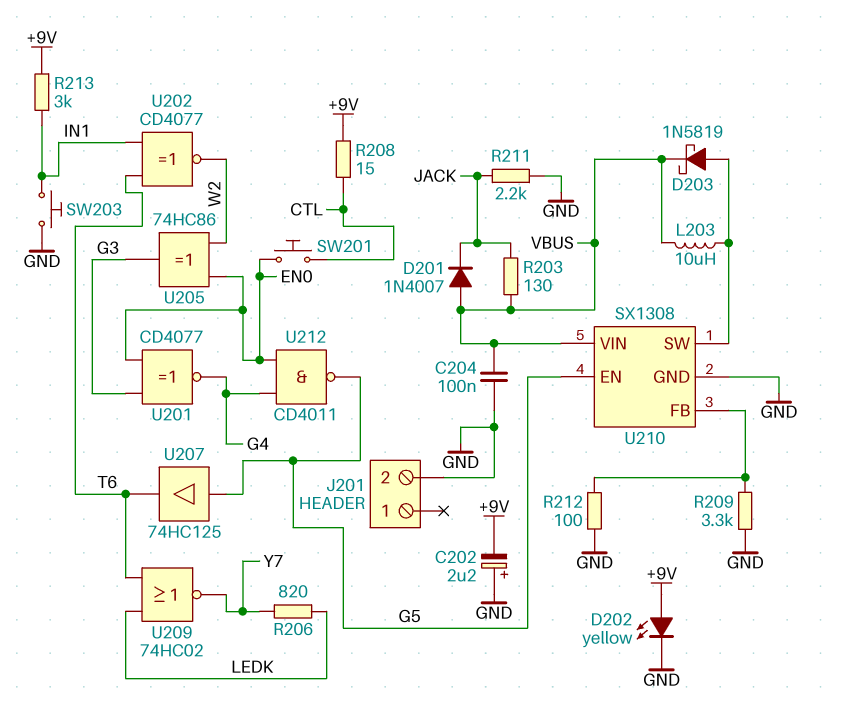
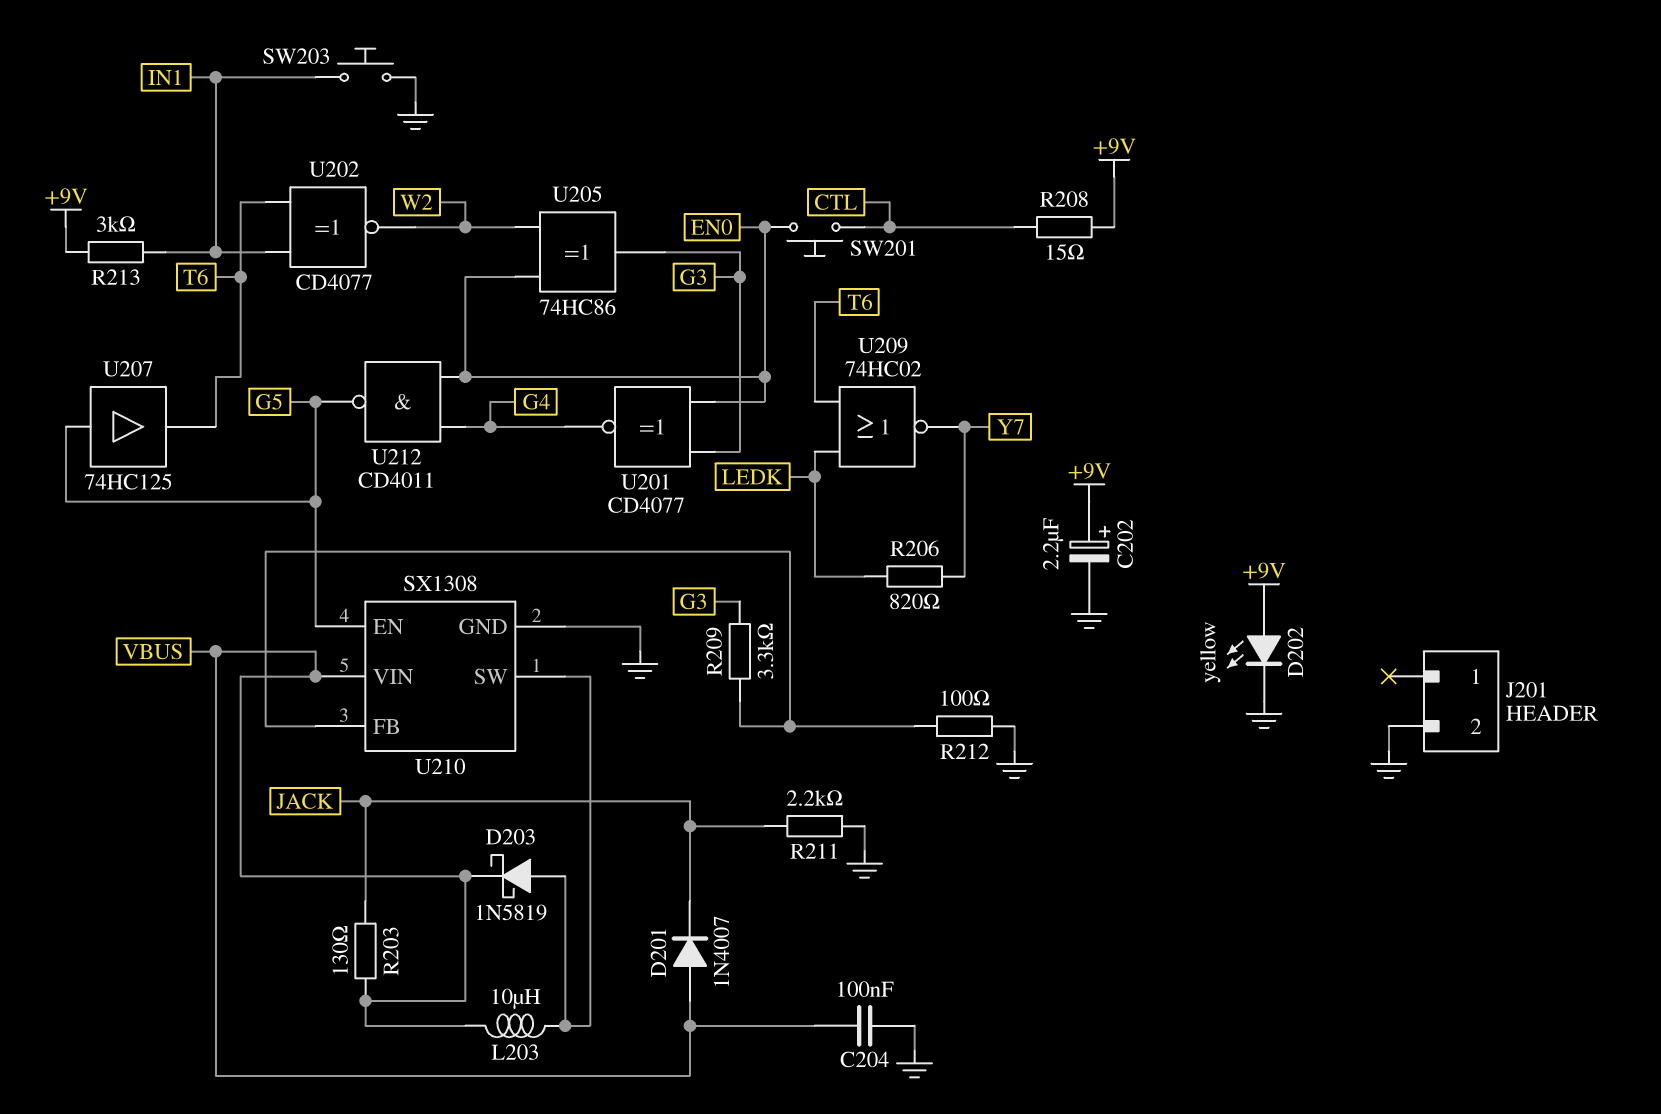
C202: 2.2uF (plus GND, minus +9V) -> 2.2uF (plus +9V, minus GND)
R209: 3.3k (GND, U210/FB) -> 3.3k (G3, U210/FB)

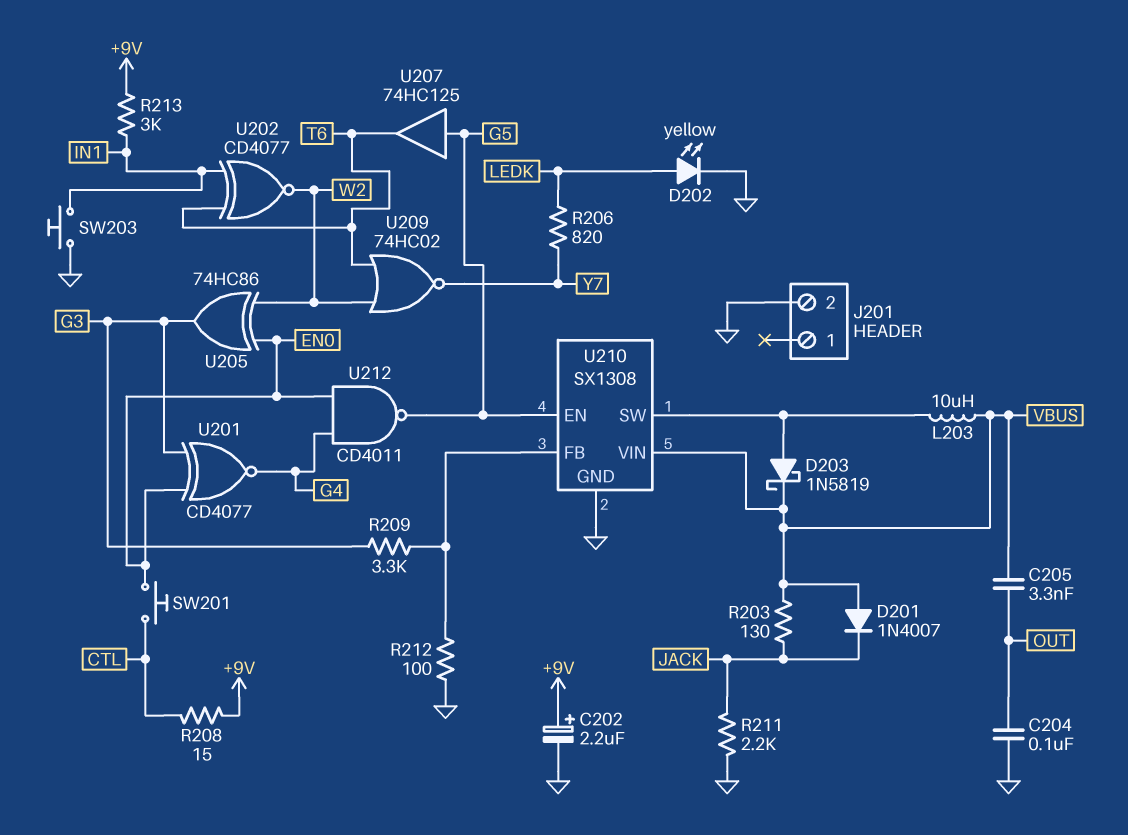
C204: 100nF (GND, VBUS) -> 100nF (GND, OUT)
C205: none -> 3.3nF (OUT, VBUS)
D202: LED yellow (A +9V, K GND) -> LED yellow (A LEDK, K GND)
U209: NOR 74HC02 (in LEDK, in T6, out Y7) -> NOR 74HC02 (in T6, in W2, out Y7)

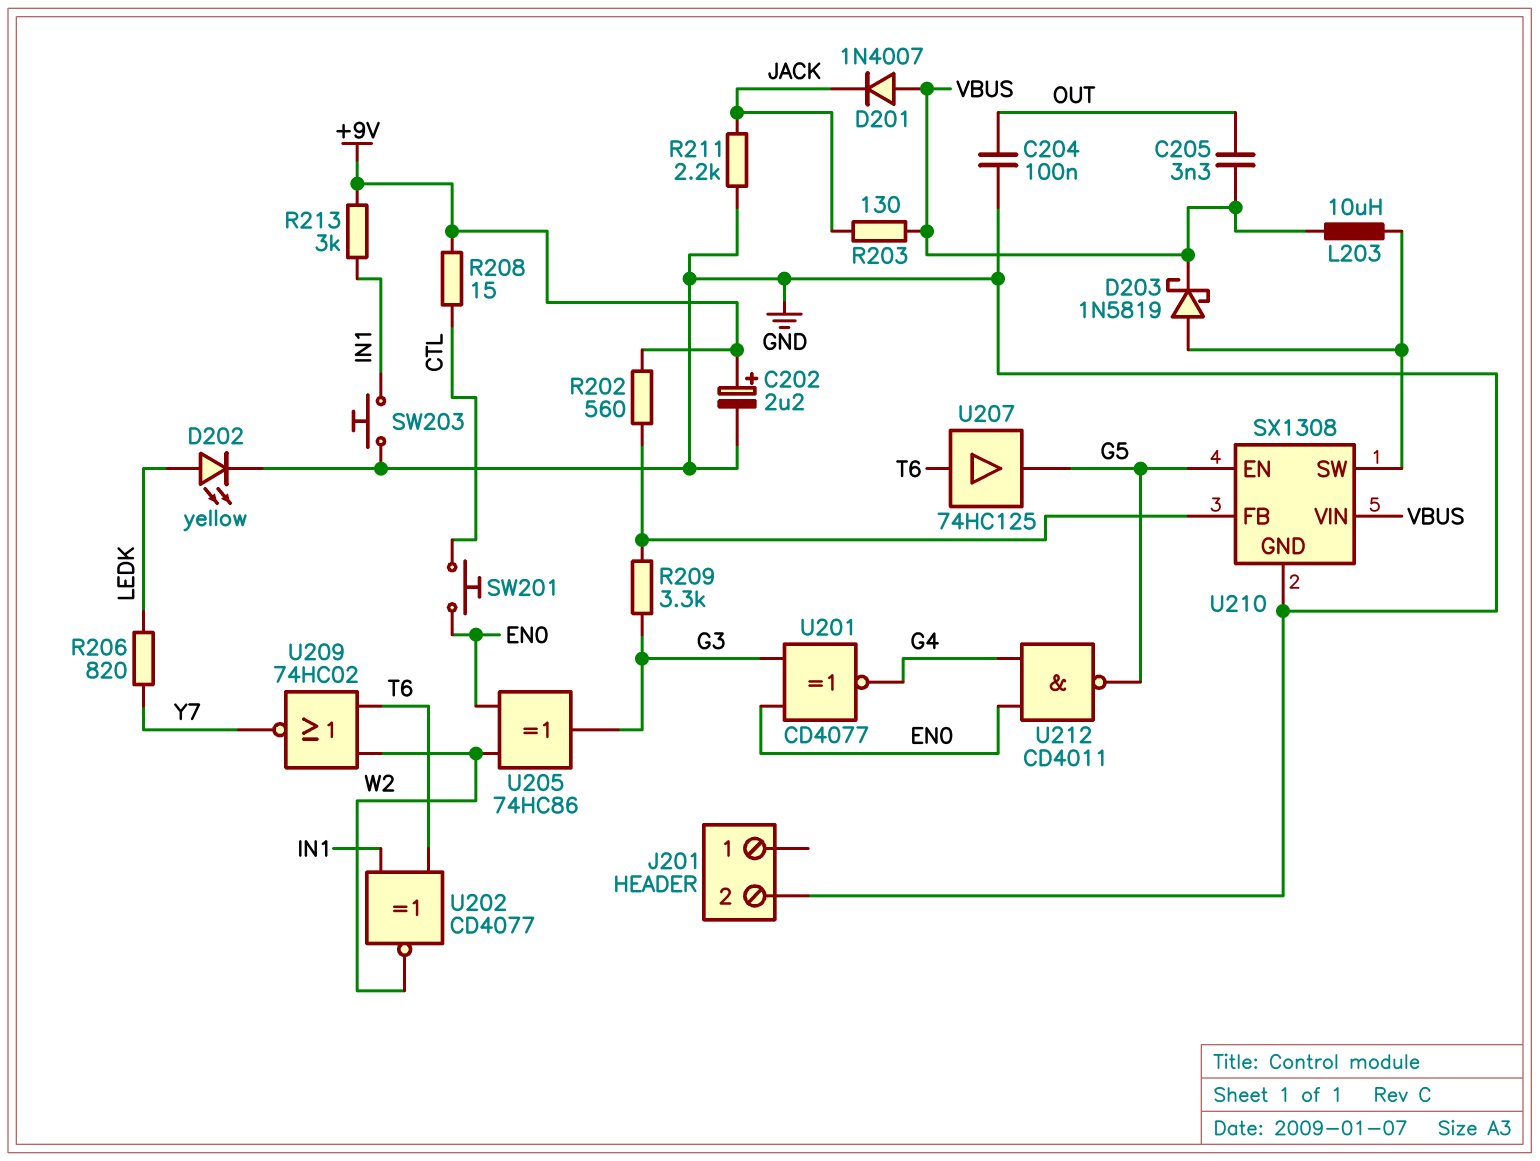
R202: none -> 560 (+9V, U210/FB)
R212: 100 (GND, U210/FB) -> none
U207: buffer 74HC125 (in G5, out T6) -> buffer 74HC125 (in T6, out G5)

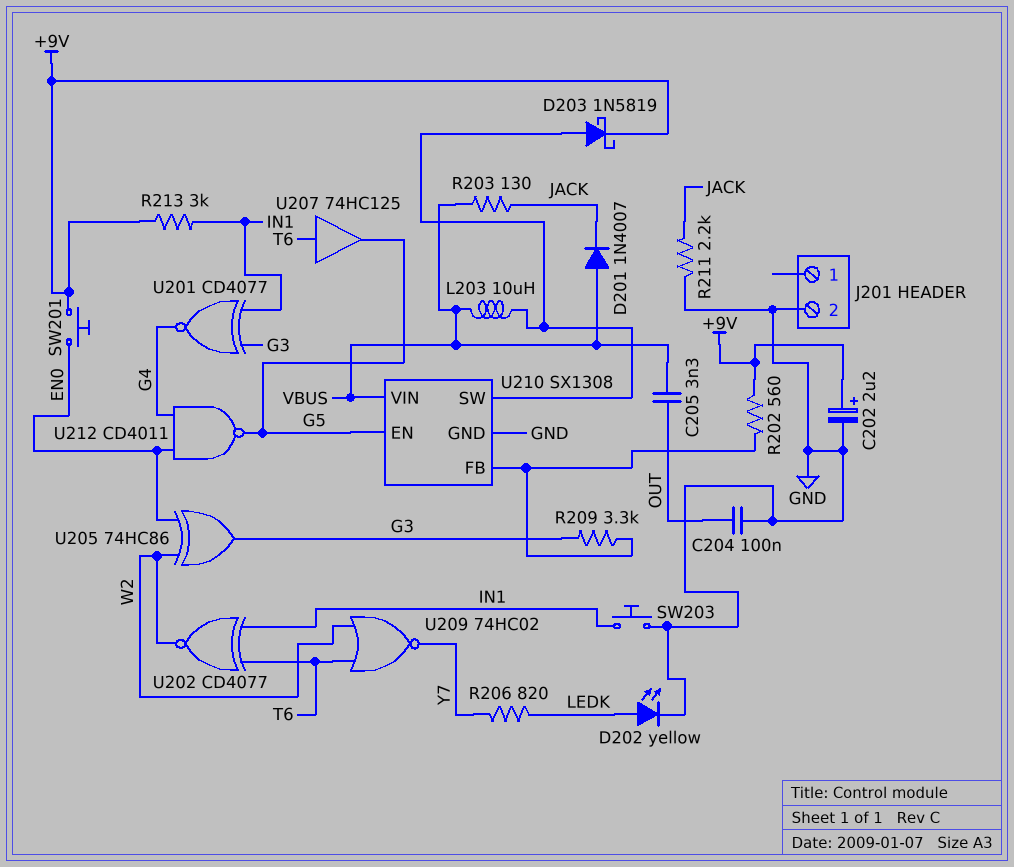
D203: schottky 1N5819 (A U210/SW, K VBUS) -> schottky 1N5819 (A U210/SW, K +9V)
R208: 15 (+9V, CTL) -> none
SW201: button (CTL, EN0) -> button (+9V, EN0)
U201: XNOR CD4077 (in EN0, in G3, out G4) -> XNOR CD4077 (in G3, in IN1, out G4)

